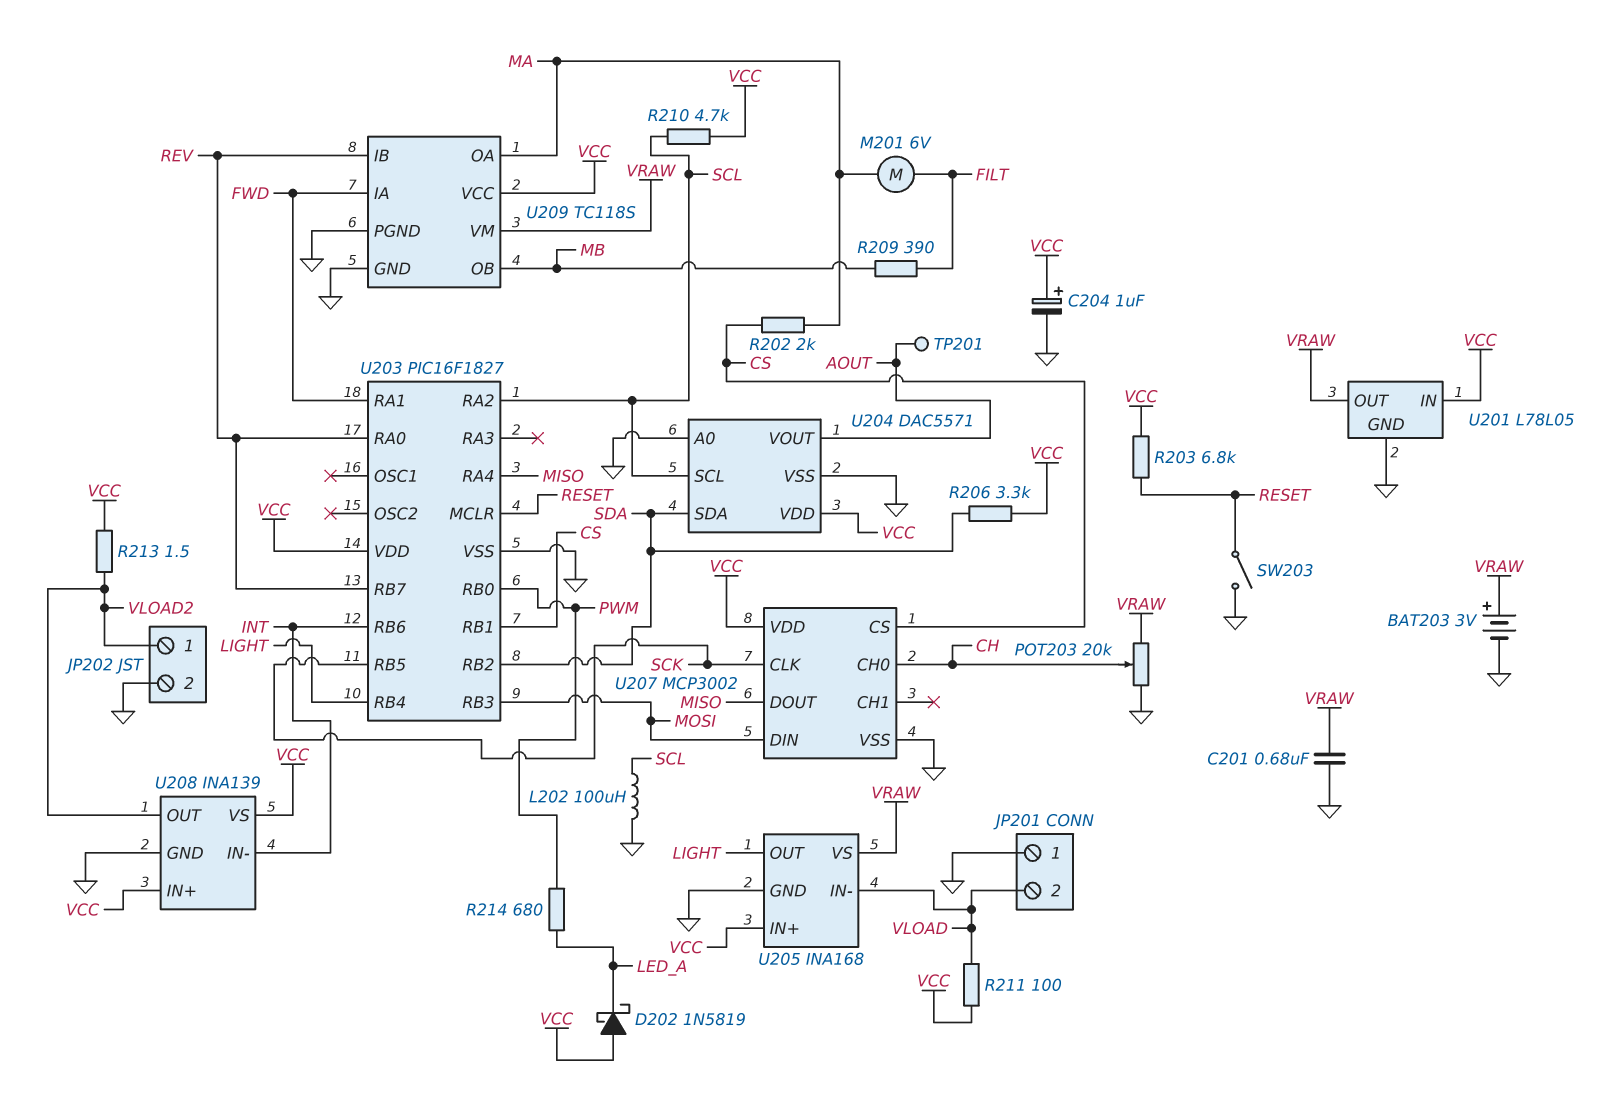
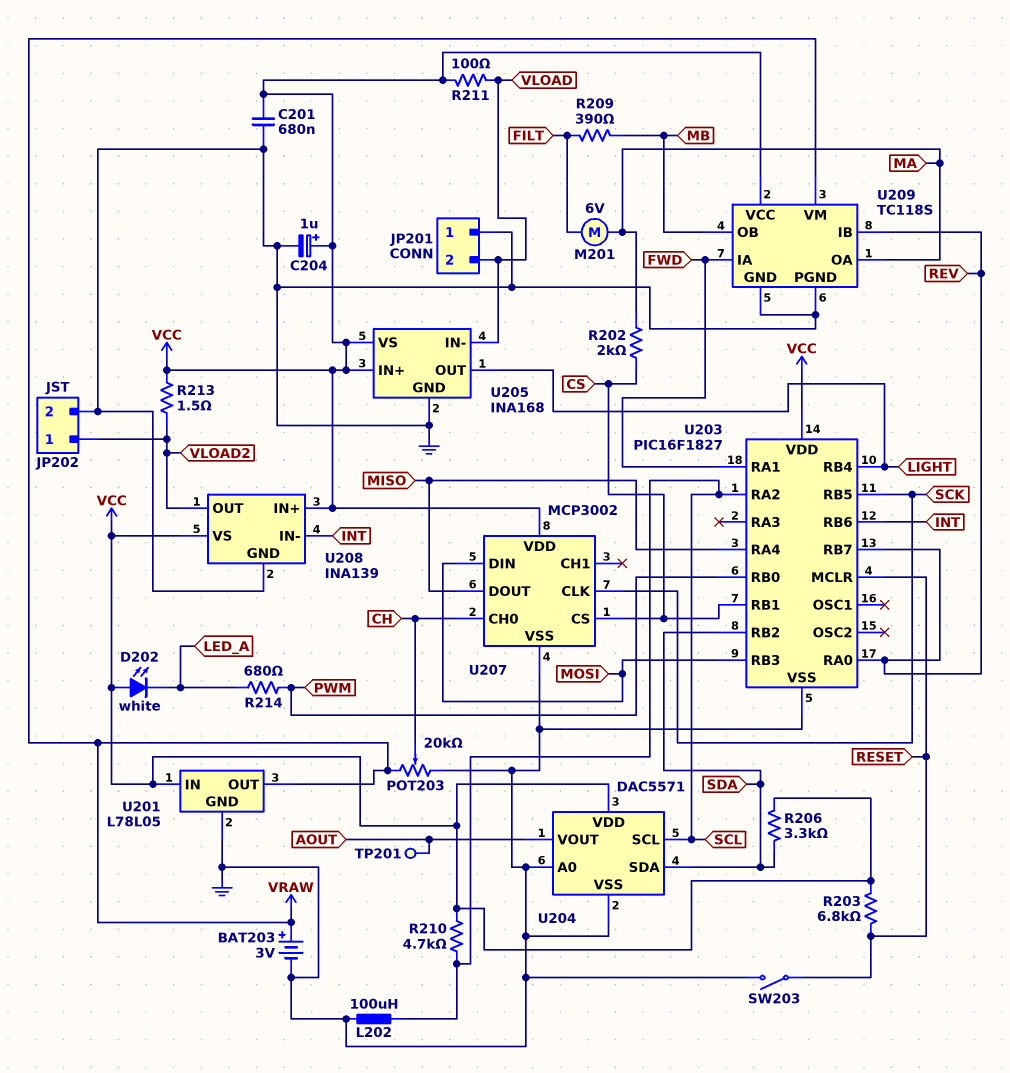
C201: 680nF (GND, VRAW) -> 680nF (GND, VCC)
D202: schottky 1N5819 (A VCC, K LED_A) -> LED white (A VCC, K LED_A)
U205 pin VS: VRAW -> VCC

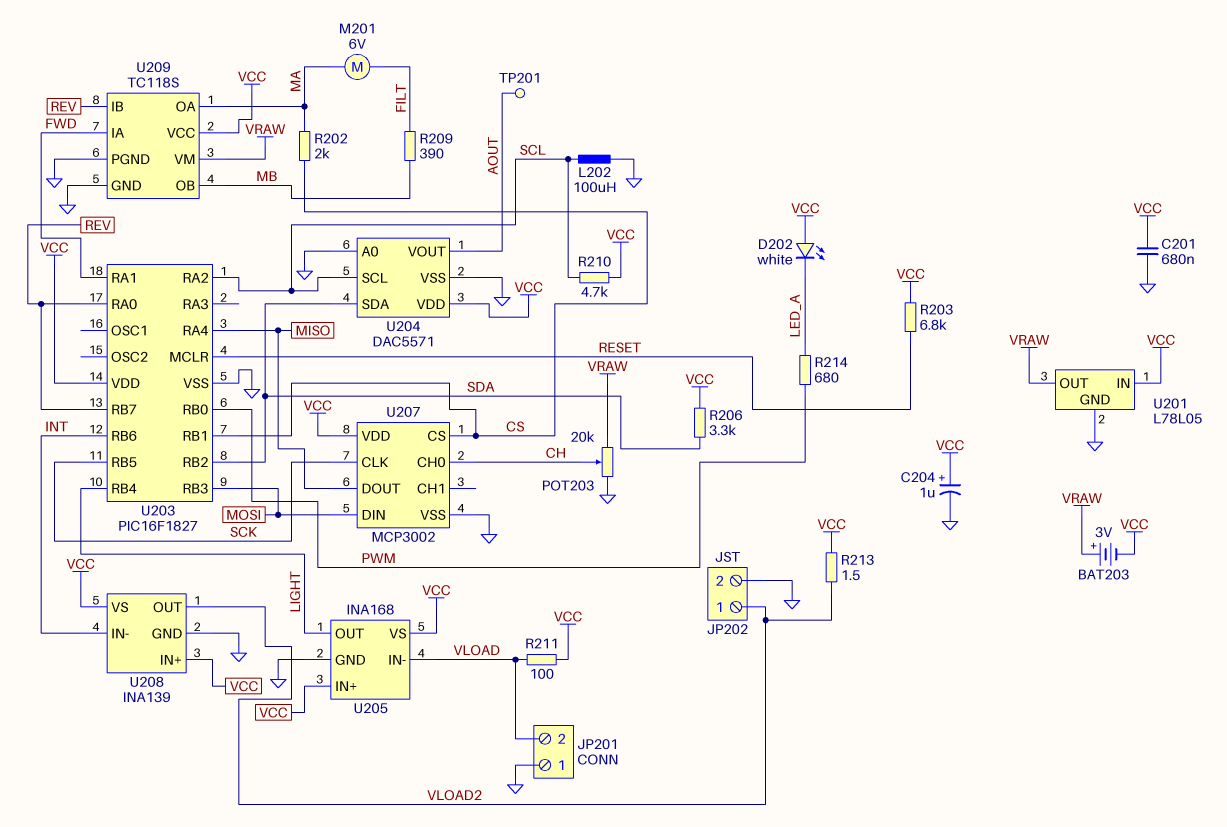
BAT203: 3V (plus VRAW, minus GND) -> 3V (plus VRAW, minus VCC)
SW203: switch (GND, RESET) -> none

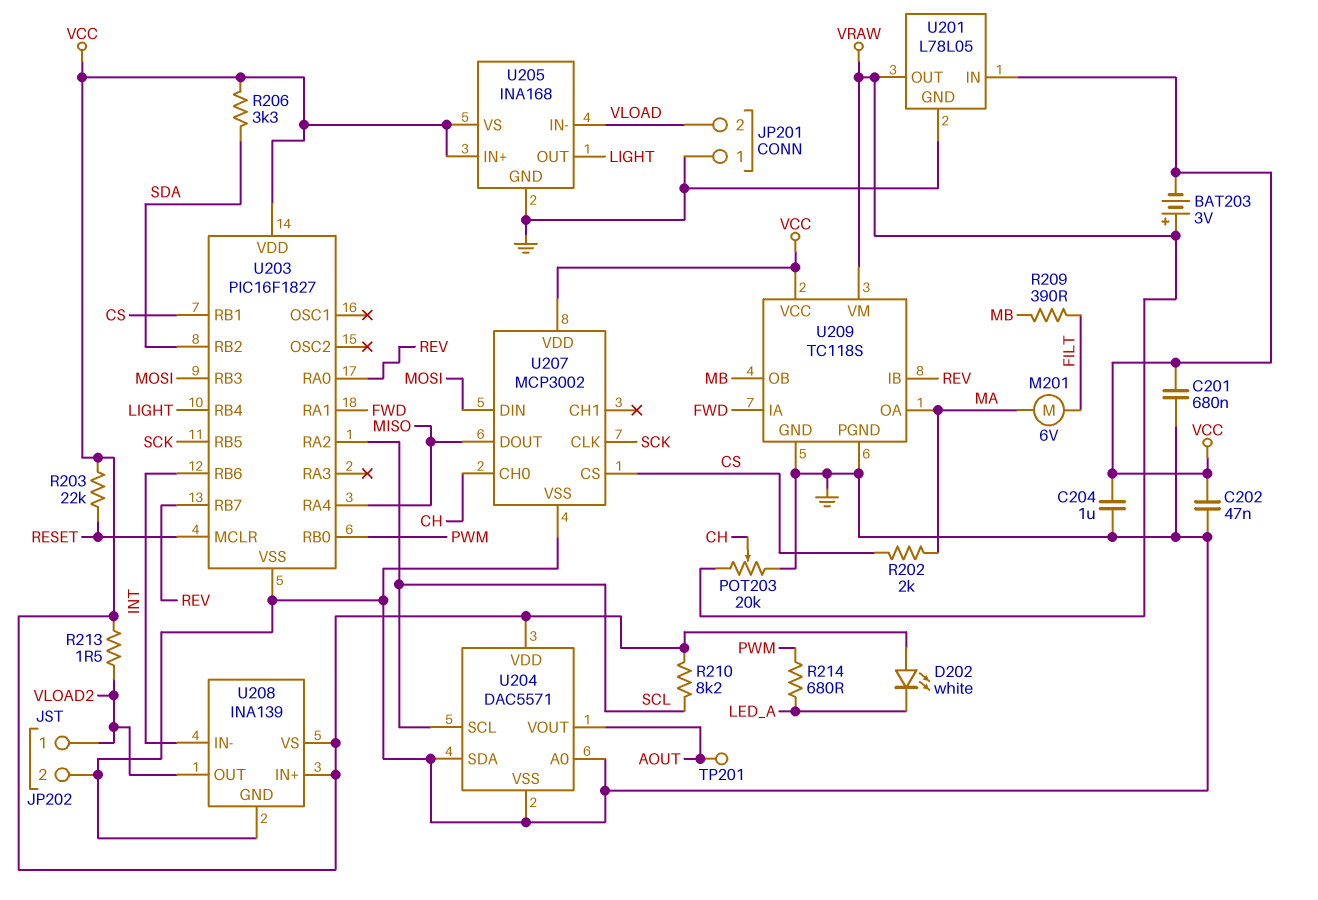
C202: none -> 47nF (GND, VCC)
C204: 1uF (plus VCC, minus GND) -> 1uF (GND, VCC)
L202: 100uH (GND, SCL) -> none
R203: 6.8k (RESET, VCC) -> 22k (RESET, VCC)
R210: 4.7k (SCL, VCC) -> 8.2k (SCL, VCC)
R211: 100 (VCC, VLOAD) -> none
U204 pin SDA: SDA -> GND

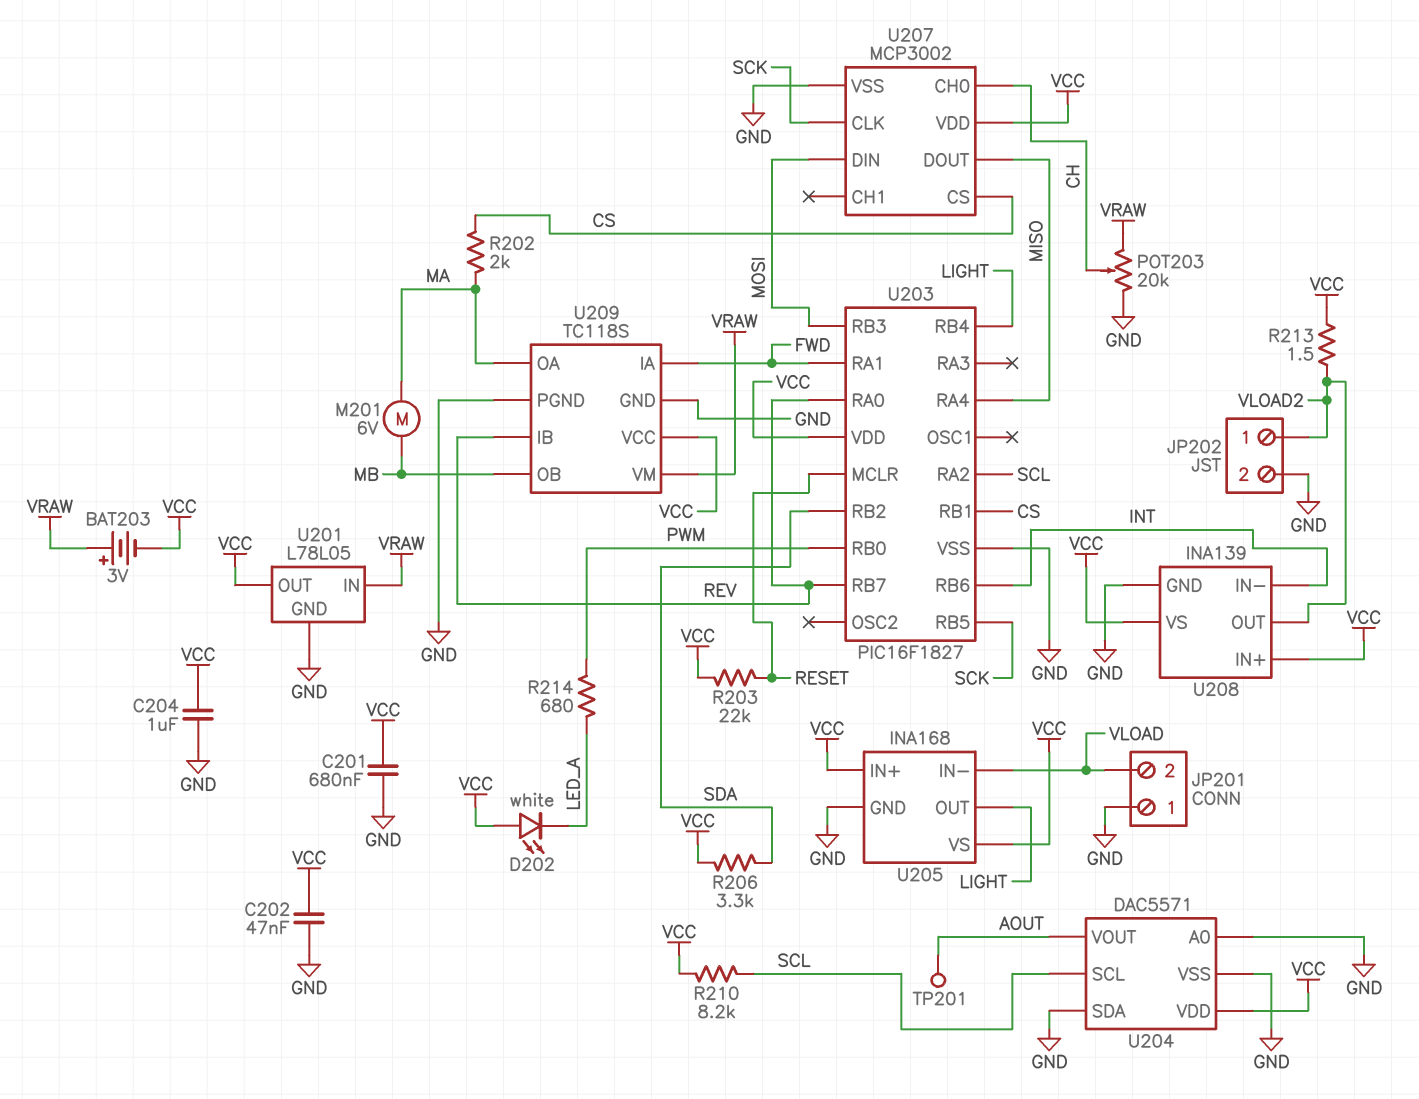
M201: motor 6V (FILT, MA) -> motor 6V (MA, MB)
R209: 390 (FILT, MB) -> none
U201 pin IN: VCC -> VRAW
U201 pin OUT: VRAW -> VCC

